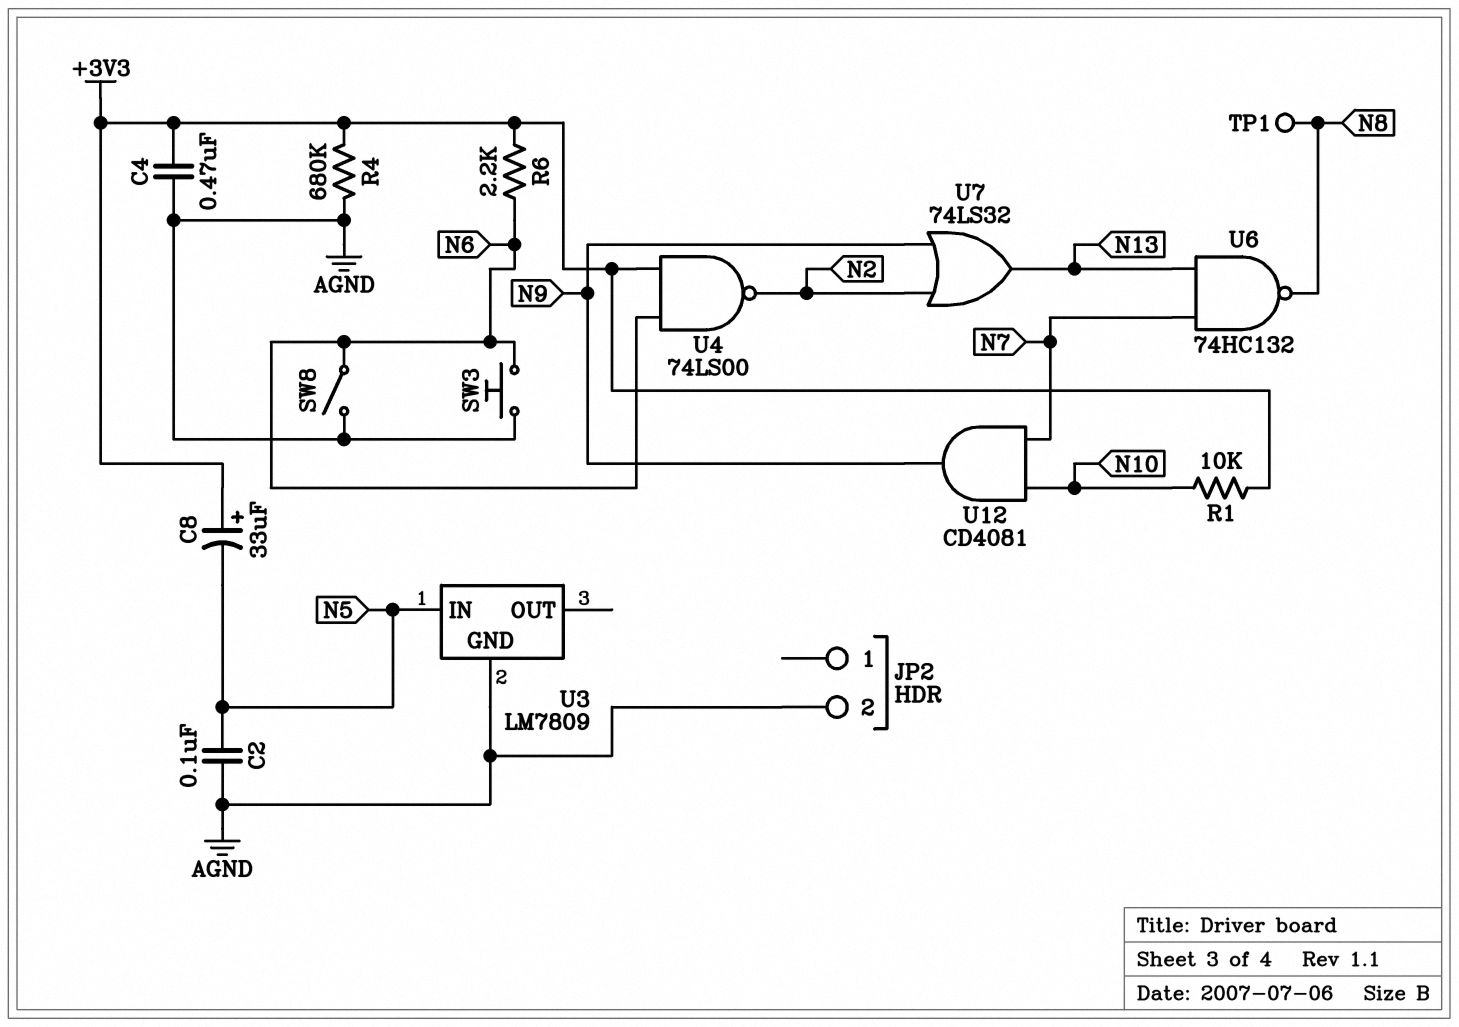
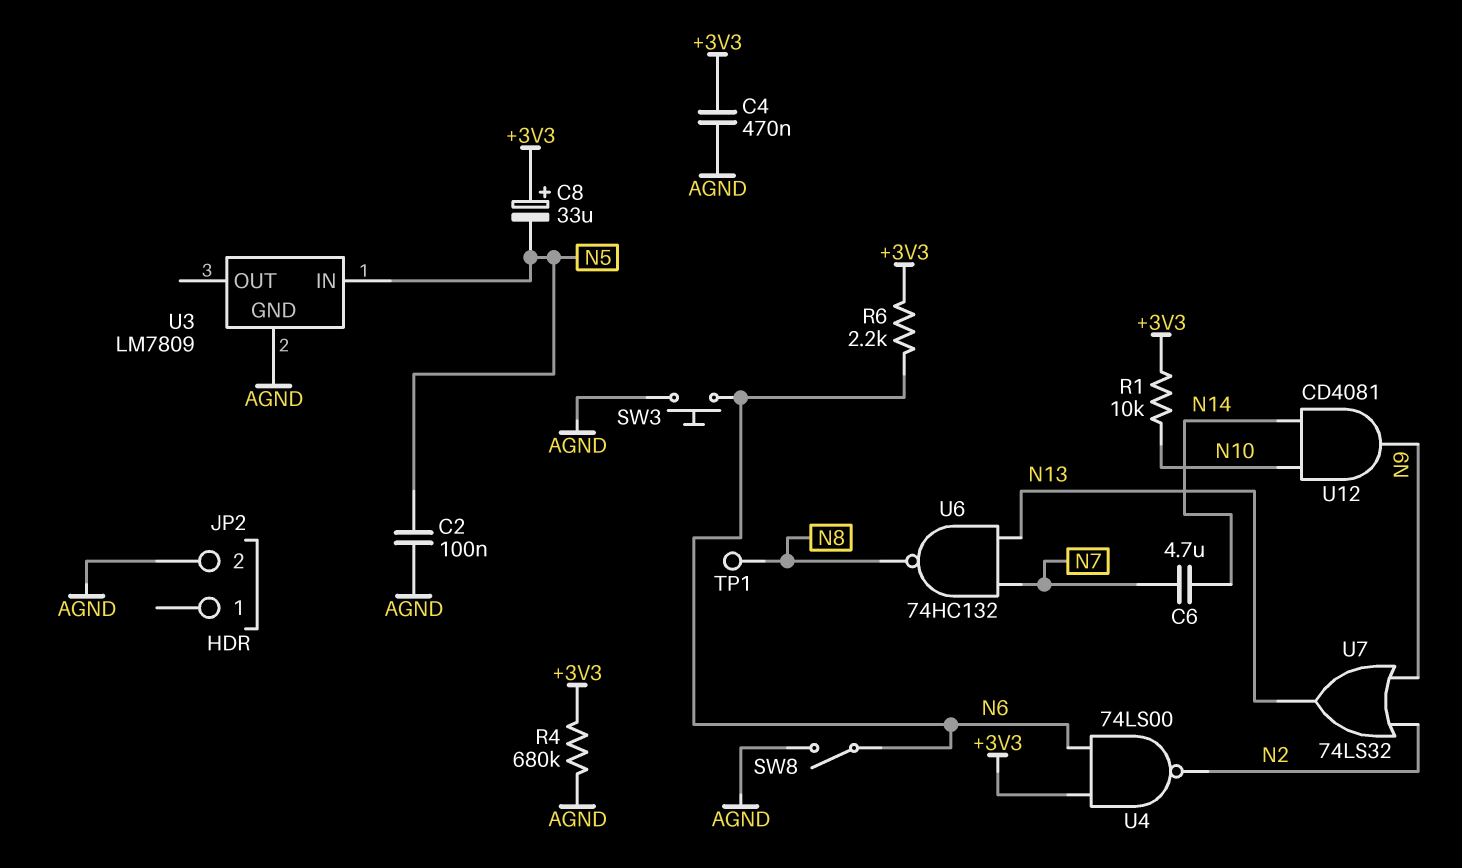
C6: none -> 4.7uF (N7, N14)
U12: AND CD4081 (in N7, in N10, out N9) -> AND CD4081 (in N10, in N14, out N9)

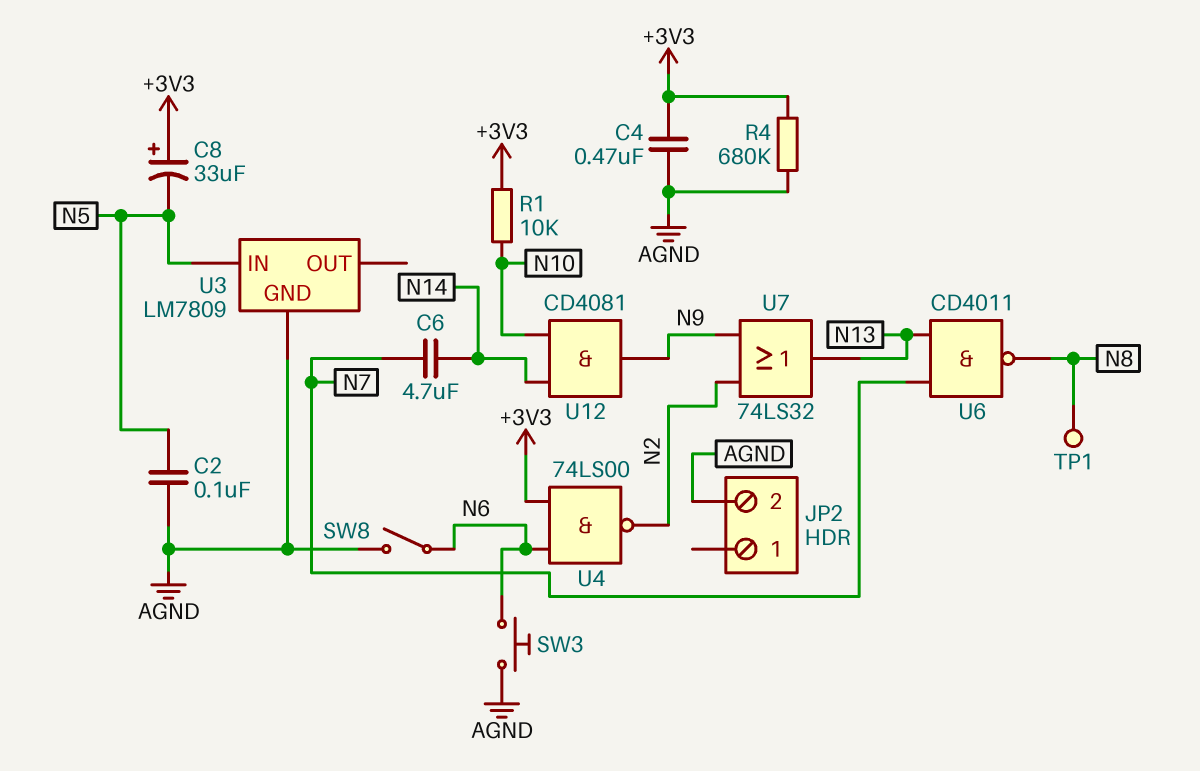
R6: 2.2k (+3V3, N6) -> none
U6: NAND 74HC132 (in N7, in N13, out N8) -> NAND CD4011 (in N7, in N13, out N8)

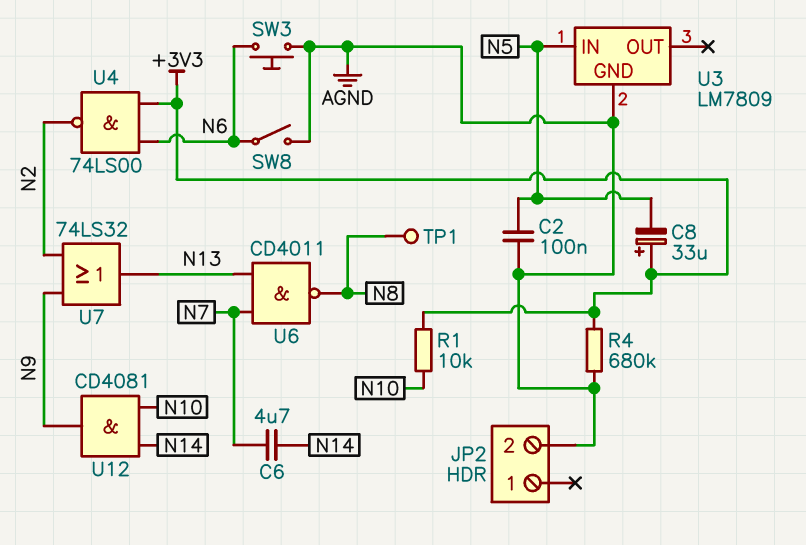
C4: 470nF (+3V3, AGND) -> none

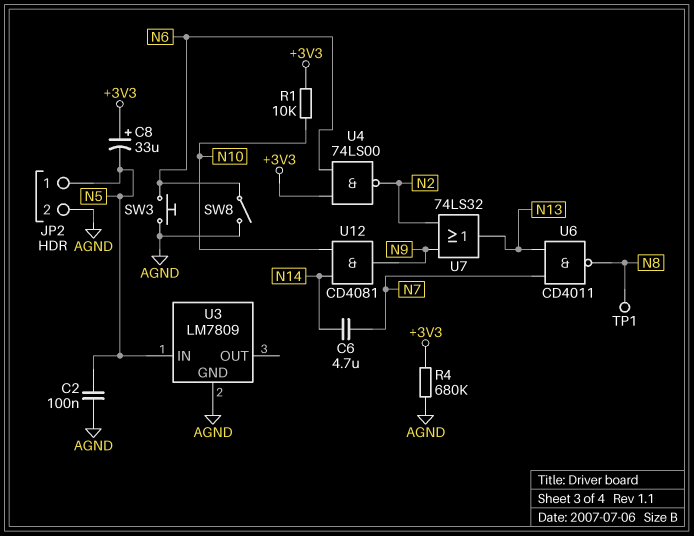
JP2 pin 1: none -> N5

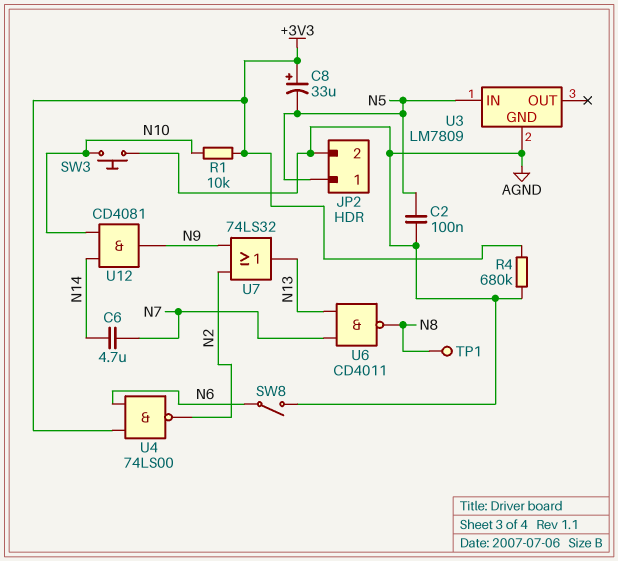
SW3: button (AGND, N6) -> button (AGND, N10)

